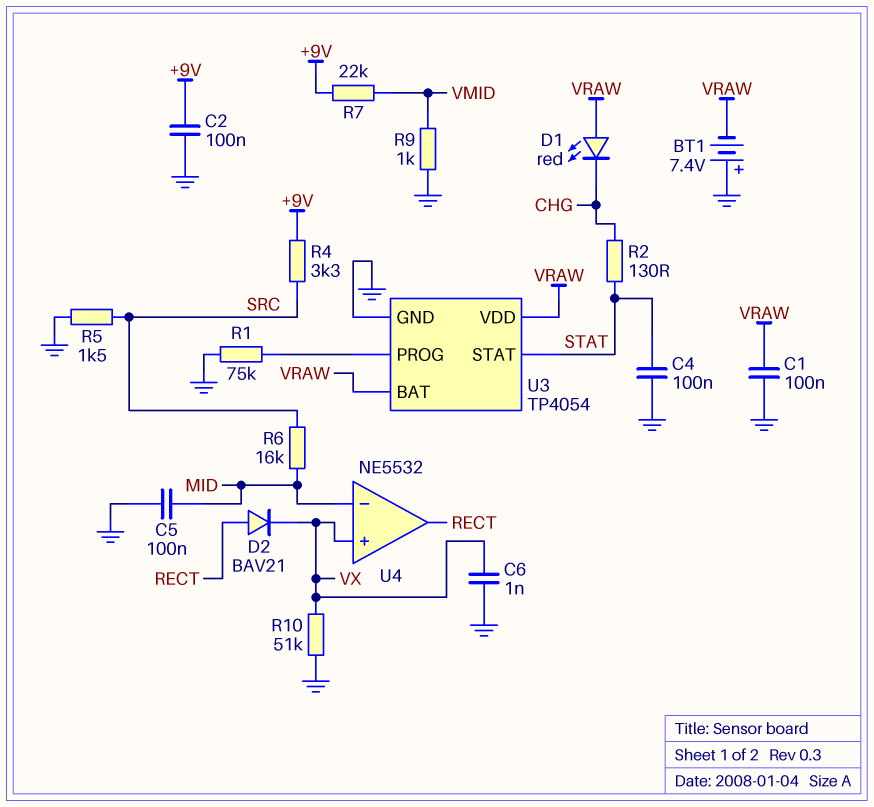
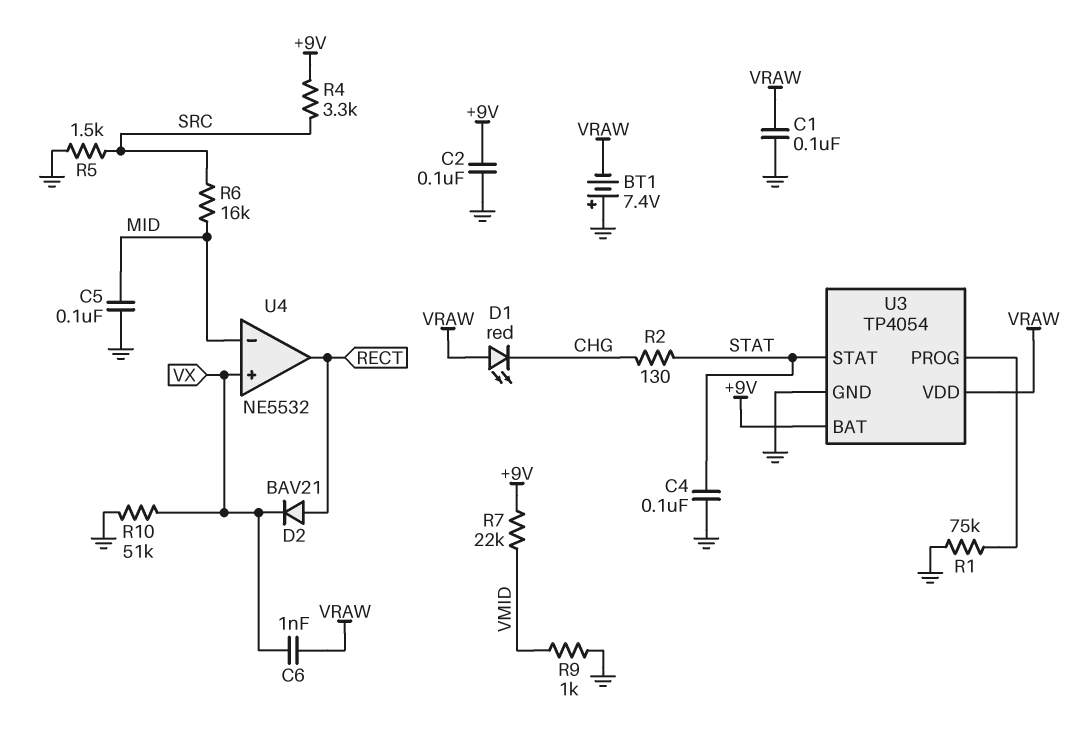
C6: 1nF (GND, VX) -> 1nF (VRAW, VX)
U3 pin BAT: VRAW -> +9V

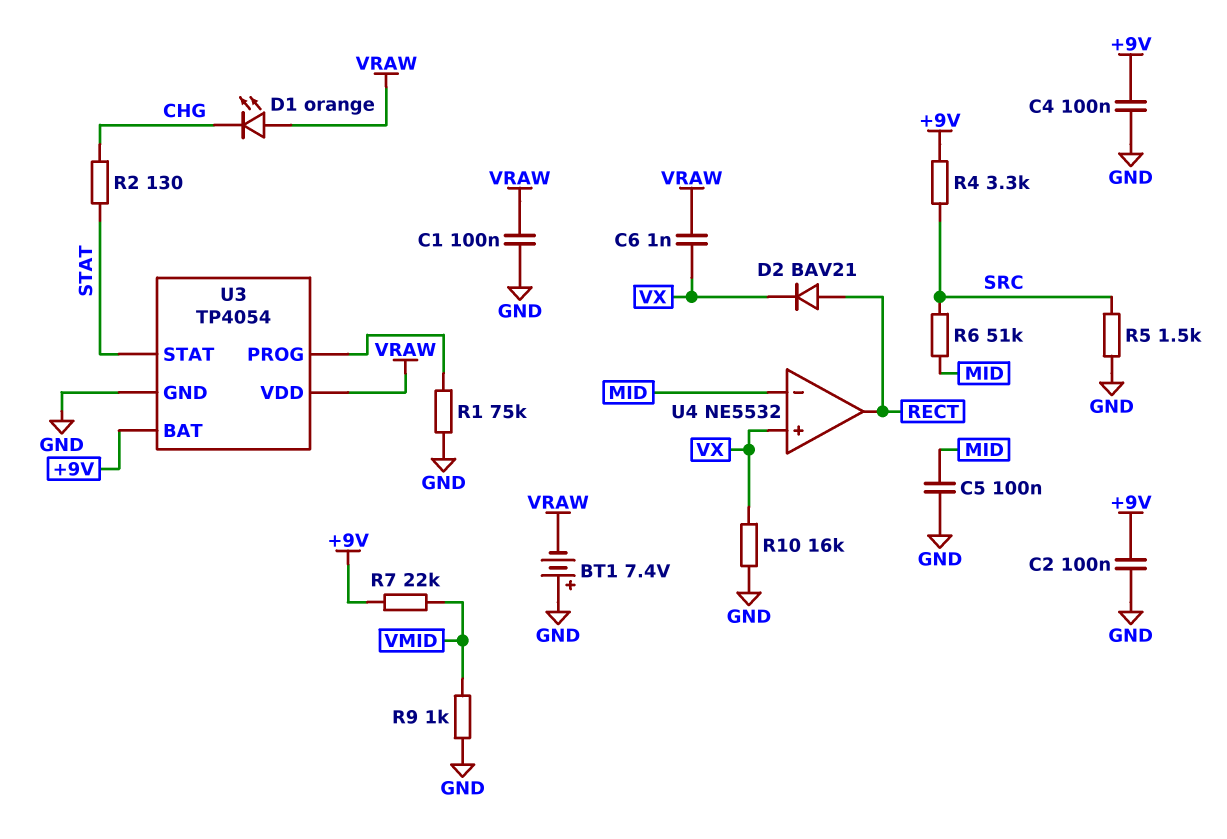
C4: 100nF (GND, STAT) -> 100nF (+9V, GND)
D1: LED red (A VRAW, K CHG) -> LED orange (A VRAW, K CHG)
R6: 16k (MID, SRC) -> 51k (MID, SRC)
R10: 51k (GND, VX) -> 16k (GND, VX)

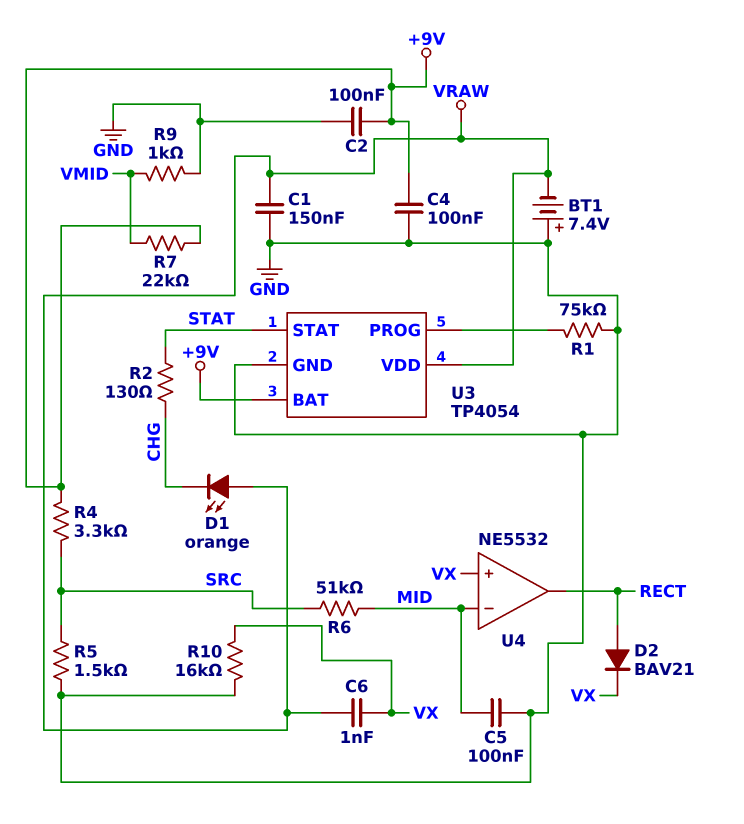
C1: 100nF (GND, VRAW) -> 150nF (GND, VRAW)

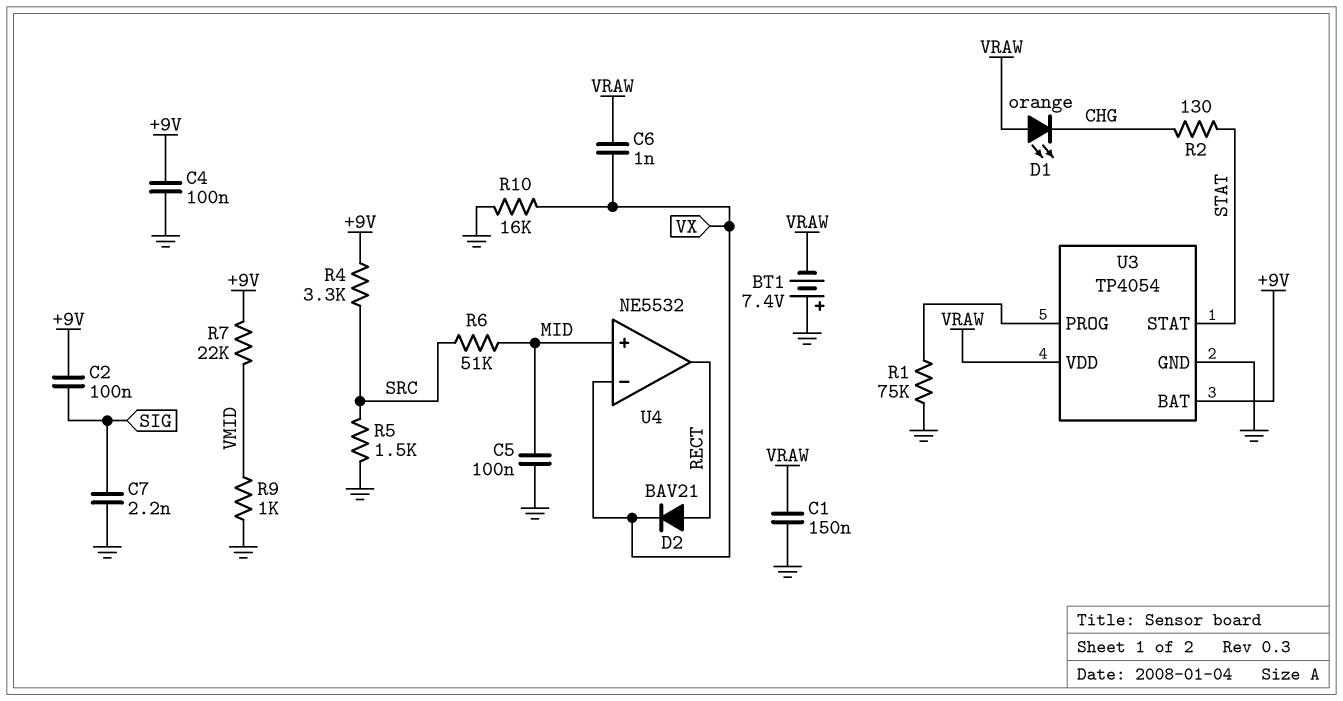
C2: 100nF (+9V, GND) -> 100nF (+9V, SIG)
C7: none -> 2.2nF (GND, SIG)
U4 pin in+: VX -> MID
U4 pin in-: MID -> VX

